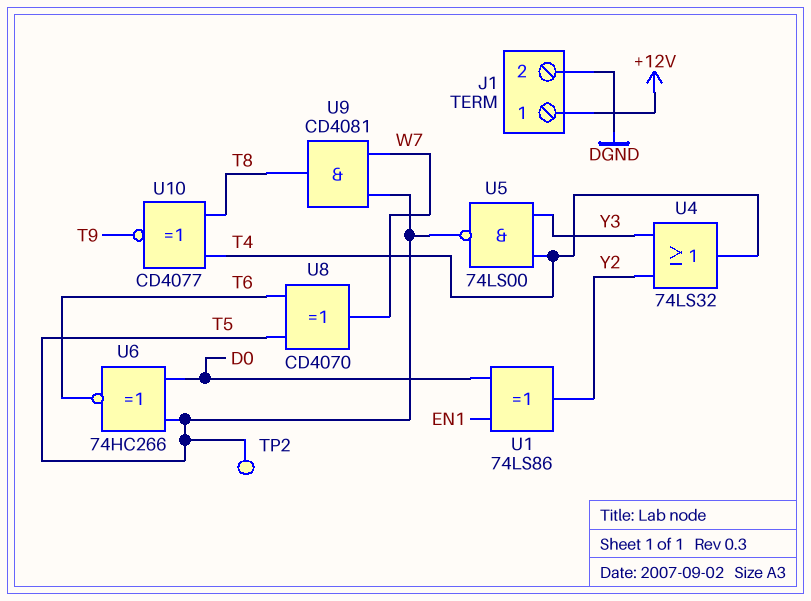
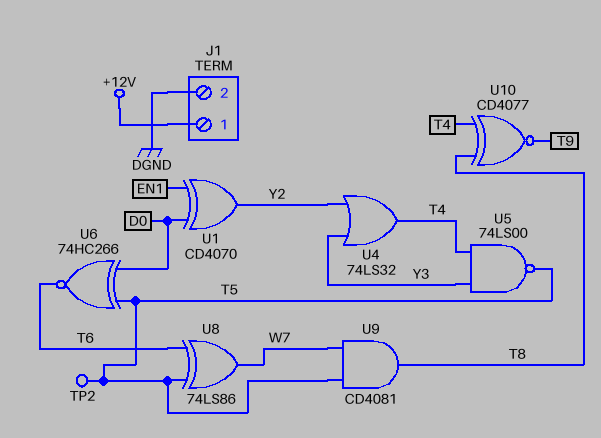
U1: XOR 74LS86 (in D0, in EN1, out Y2) -> XOR CD4070 (in D0, in EN1, out Y2)
U8: XOR CD4070 (in T5, in T6, out W7) -> XOR 74LS86 (in T5, in T6, out W7)

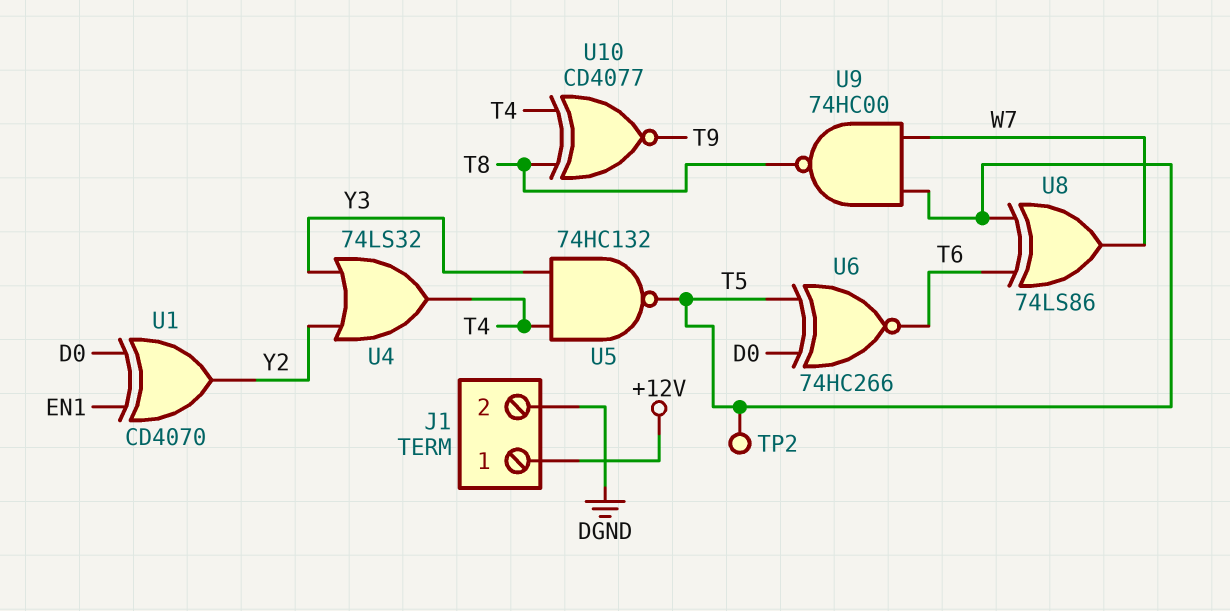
U5: NAND 74LS00 (in T4, in Y3, out T5) -> NAND 74HC132 (in T4, in Y3, out T5)
U9: AND CD4081 (in T5, in W7, out T8) -> NAND 74HC00 (in T5, in W7, out T8)

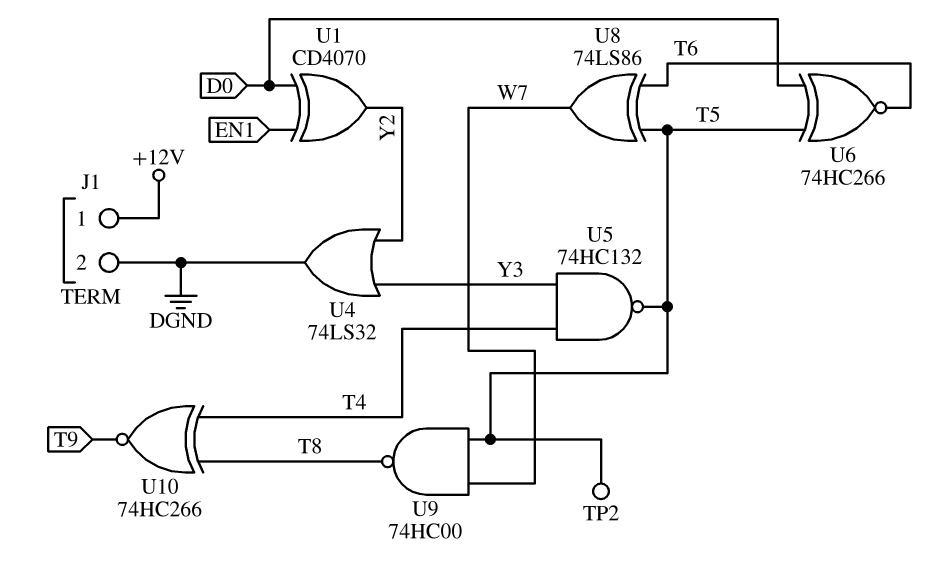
U4: OR 74LS32 (in Y2, in Y3, out T4) -> OR 74LS32 (in Y2, in Y3, out DGND)
U10: XNOR CD4077 (in T4, in T8, out T9) -> XNOR 74HC266 (in T4, in T8, out T9)

